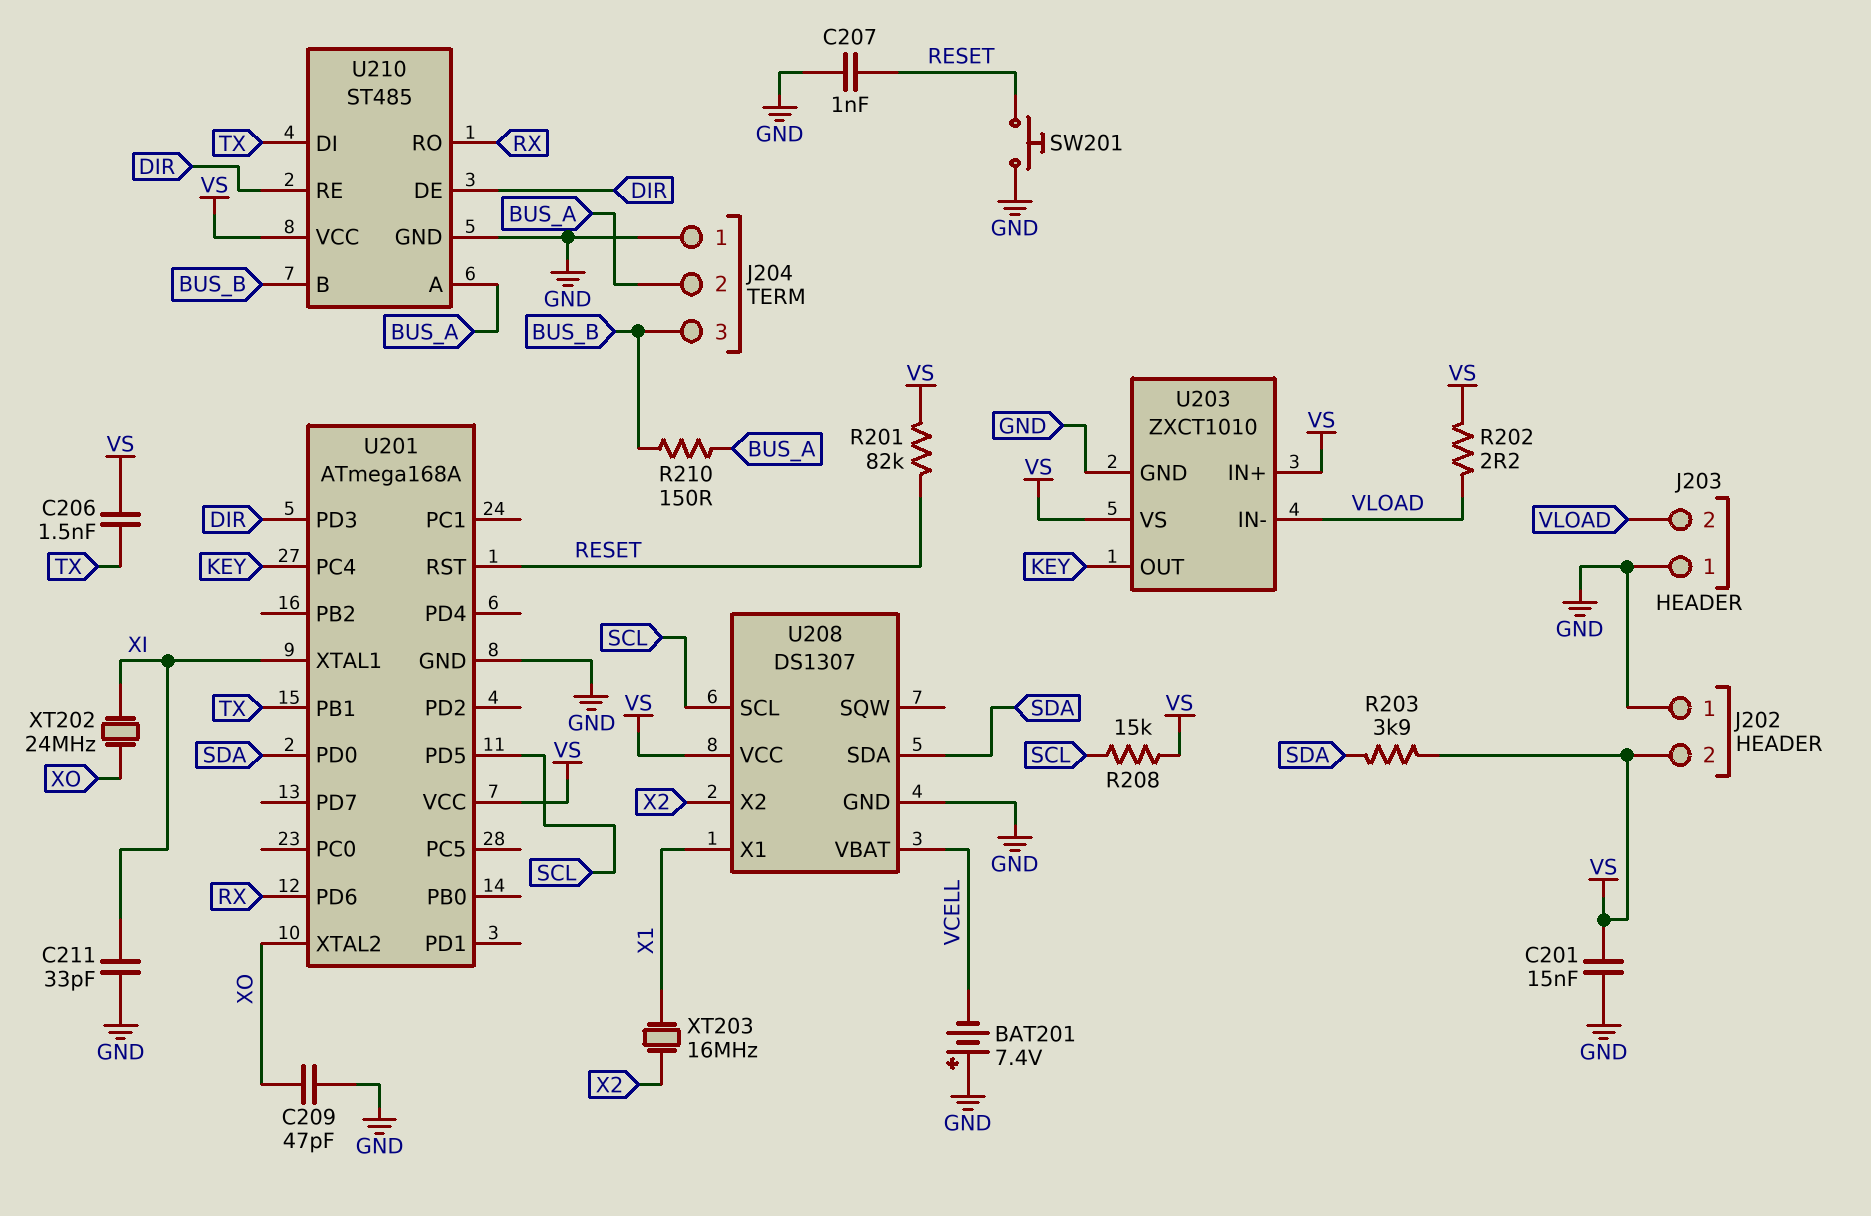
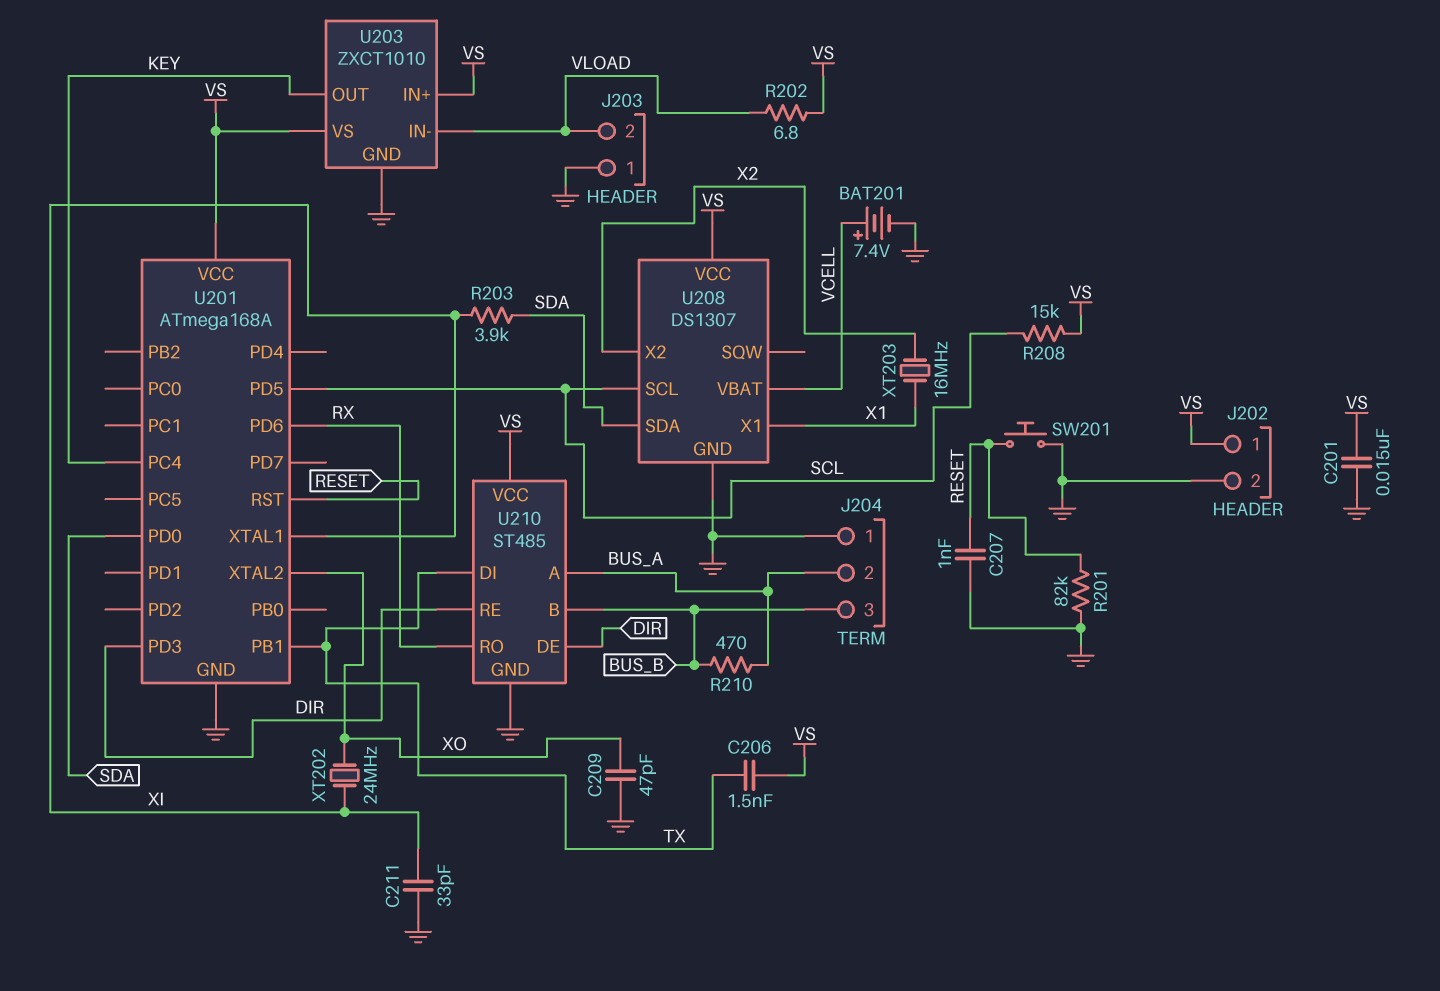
BAT201: 7.4V (plus GND, minus VCELL) -> 7.4V (plus VCELL, minus GND)
J202 pin 1: GND -> VS
J202 pin 2: VS -> GND
R201: 82k (RESET, VS) -> 82k (GND, RESET)
R202: 2.2 (VLOAD, VS) -> 6.8 (VLOAD, VS)
R203: 3.9k (SDA, VS) -> 3.9k (SDA, XI)
R210: 150 (BUS_A, BUS_B) -> 470 (BUS_A, BUS_B)

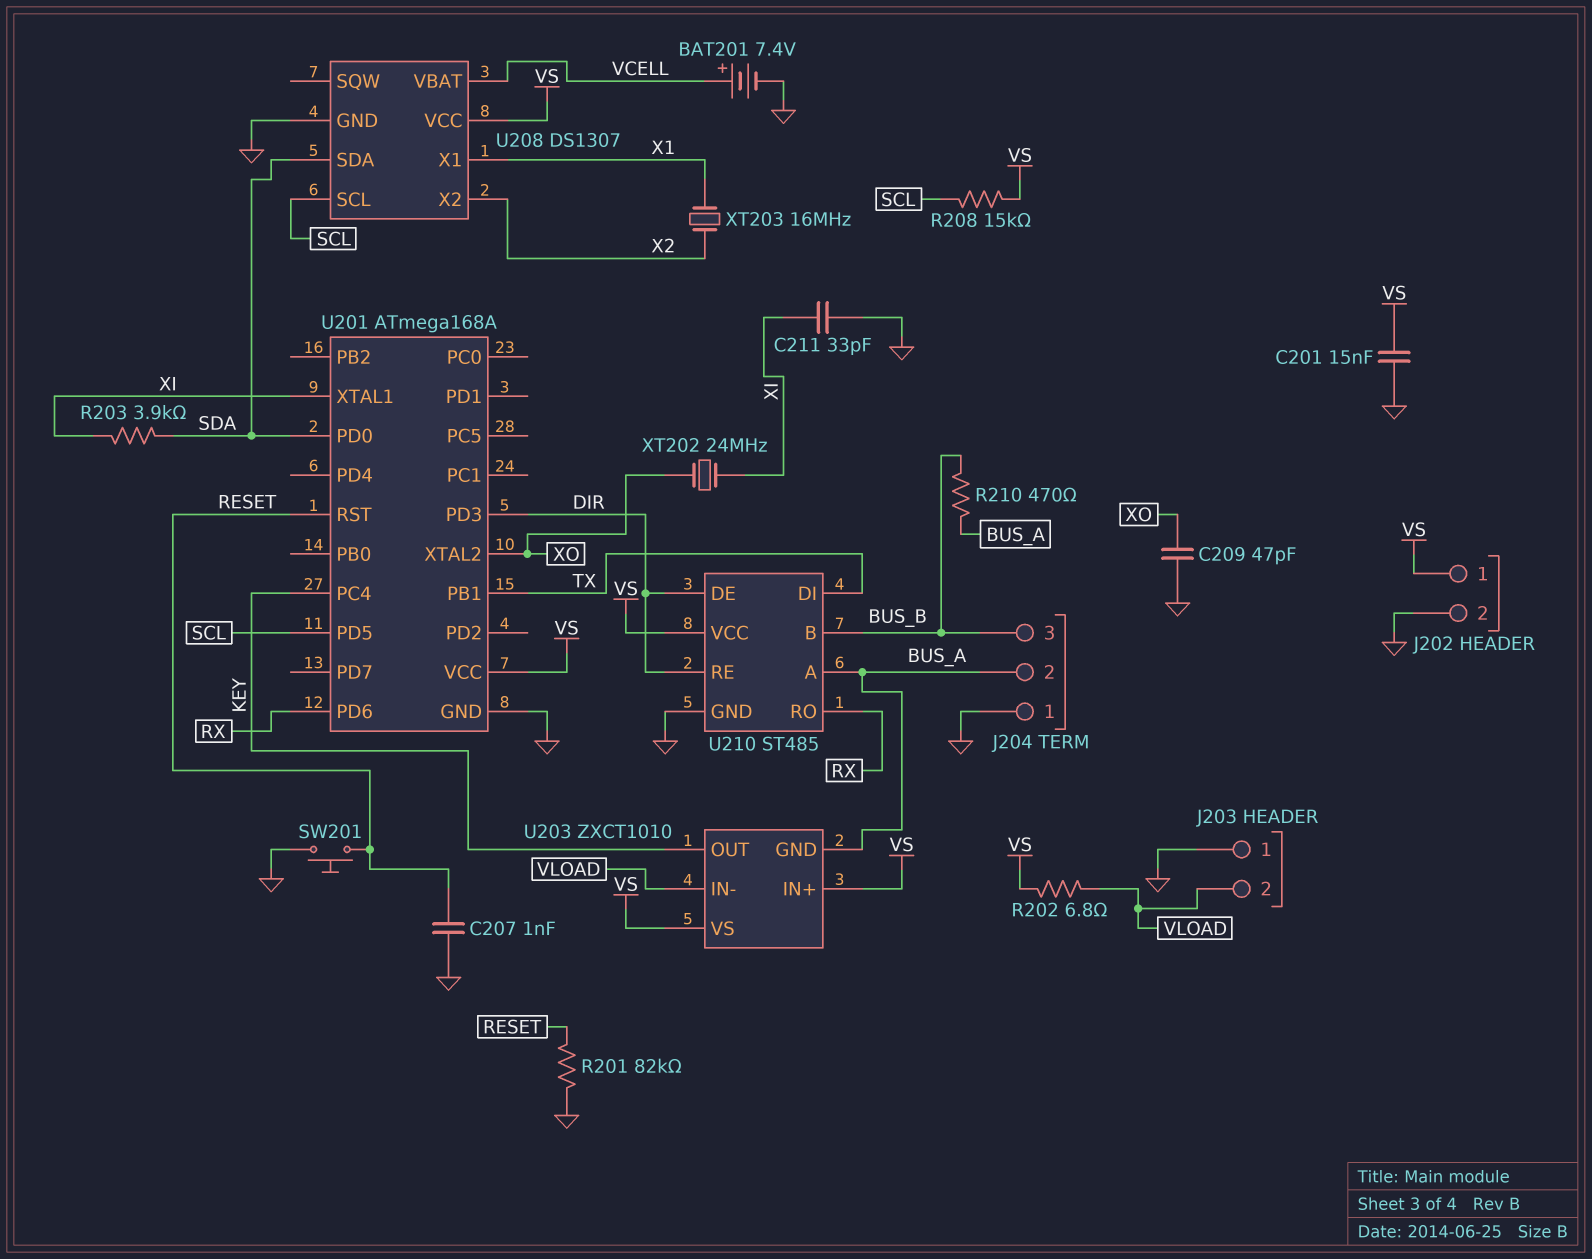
C206: 1.5nF (TX, VS) -> none
U203 pin GND: GND -> BUS_A

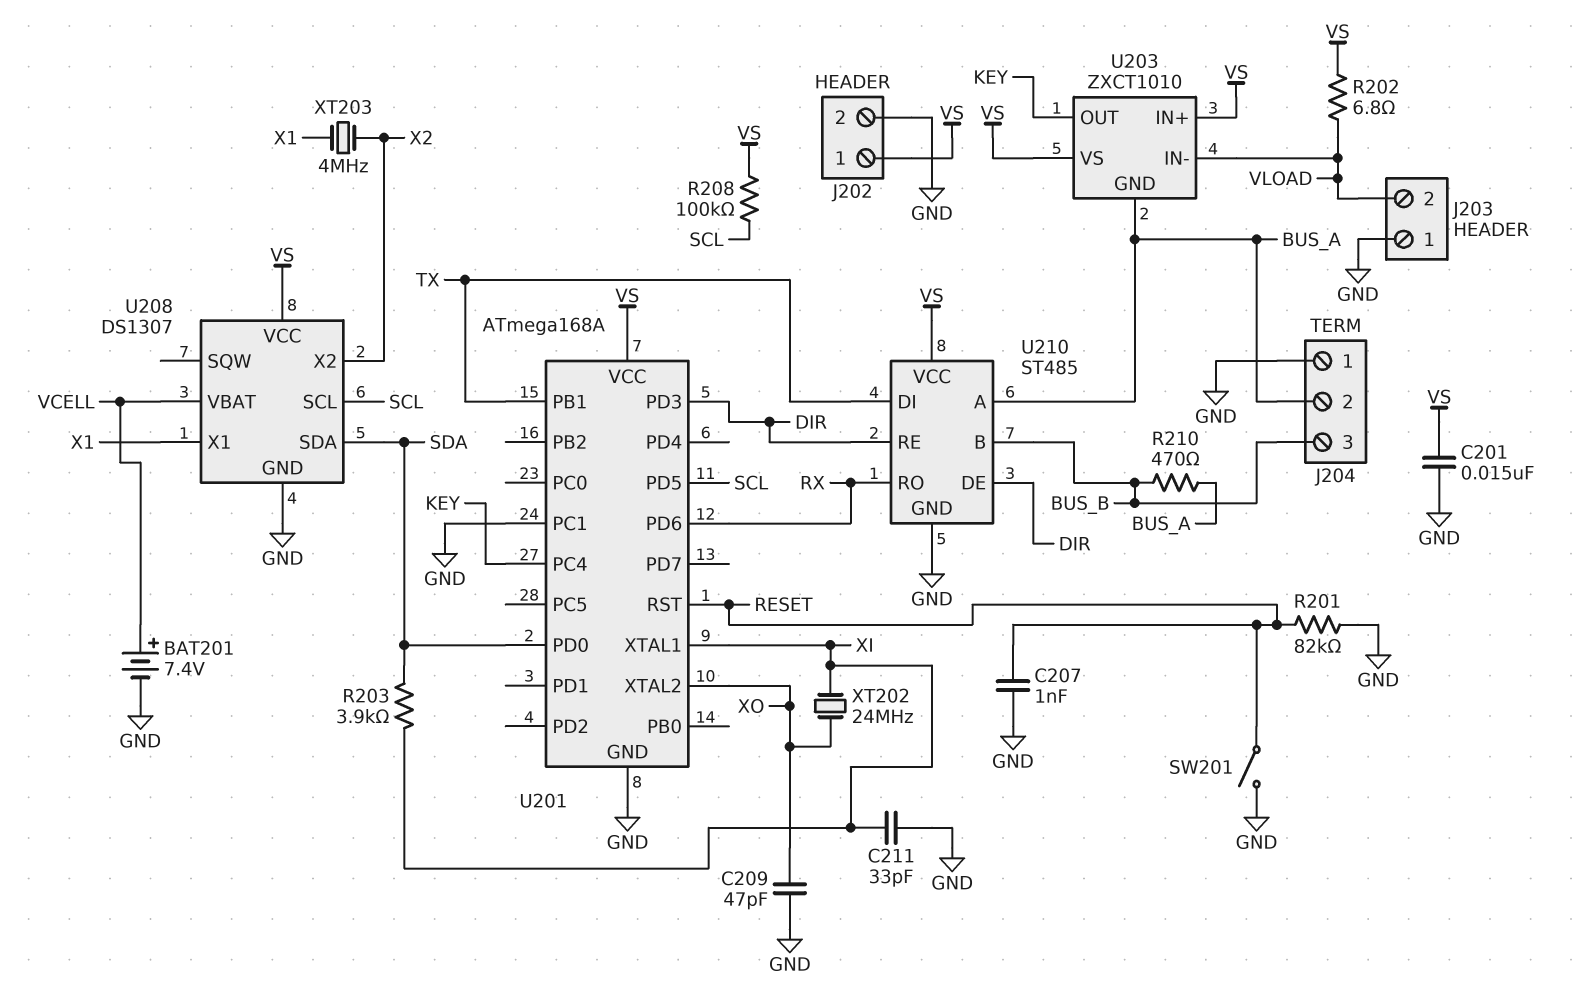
R208: 15k (SCL, VS) -> 100k (SCL, VS)
SW201: button (GND, RESET) -> switch (GND, RESET)
U201 pin PC1: none -> GND
XT203: 16MHz (X1, X2) -> 4MHz (X1, X2)

